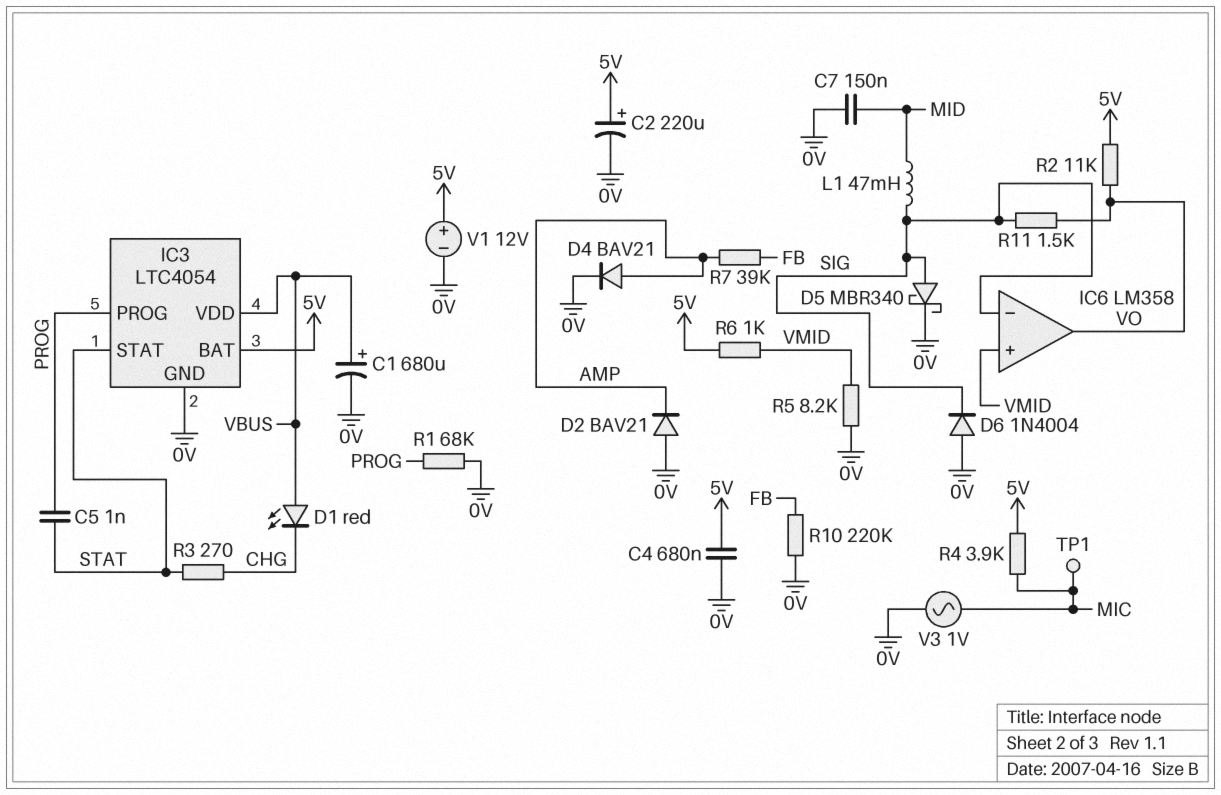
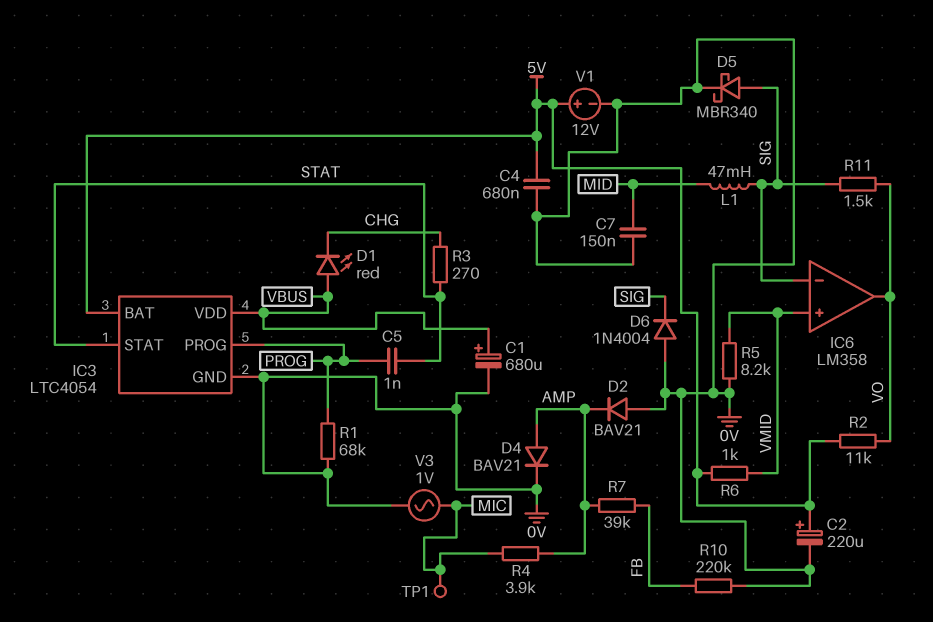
R4: 3.9k (5V, MIC) -> 3.9k (AMP, MIC)

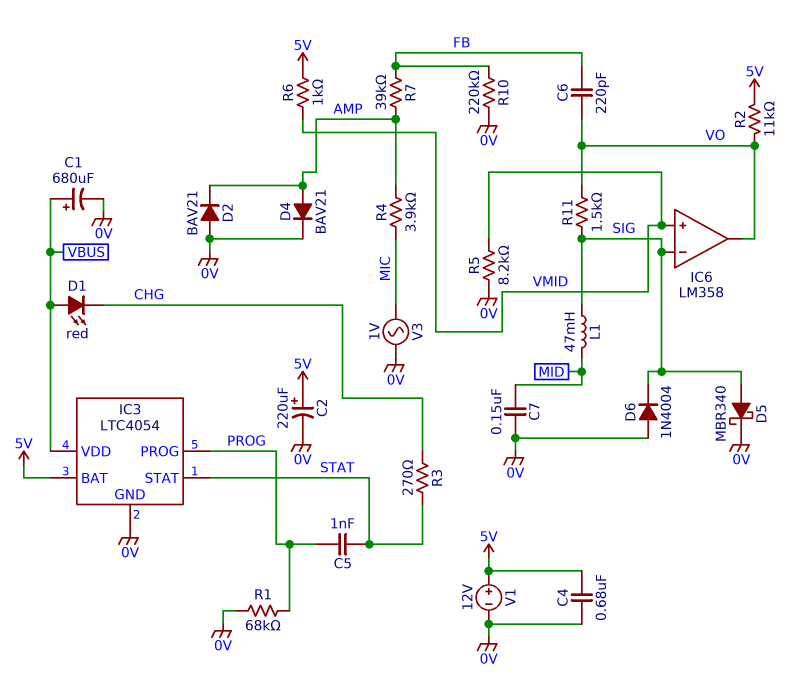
C6: none -> 220pF (FB, VO)
TP1: test point (MIC) -> none

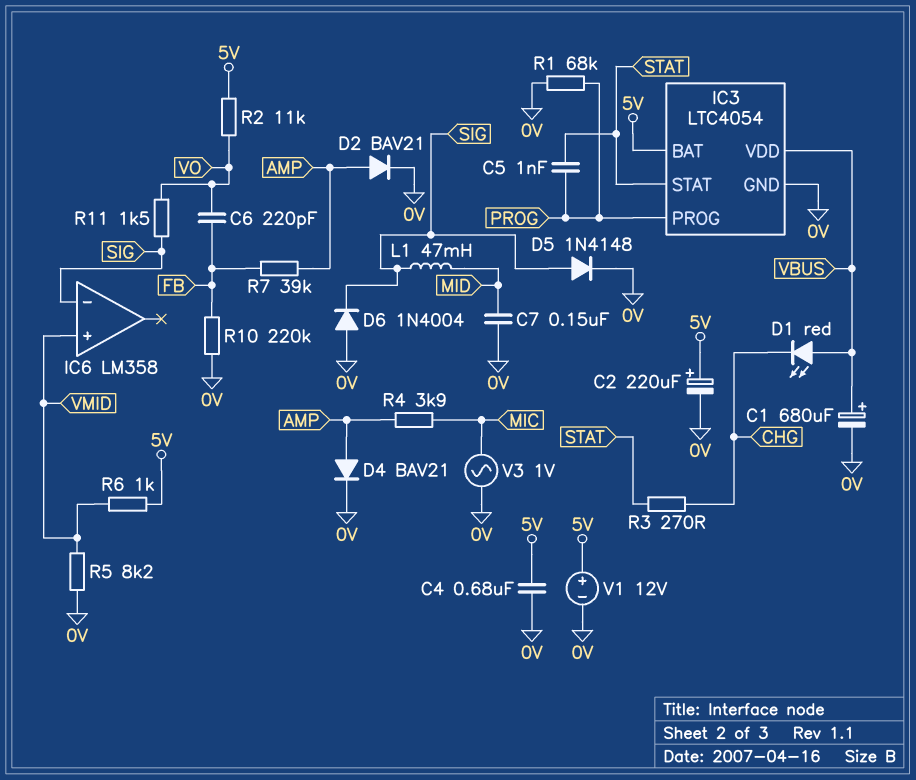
D2: diode BAV21 (A 0V, K AMP) -> diode BAV21 (A AMP, K 0V)
D5: schottky MBR340 (A SIG, K 0V) -> diode 1N4148 (A SIG, K 0V)
IC6 pin out: VO -> none

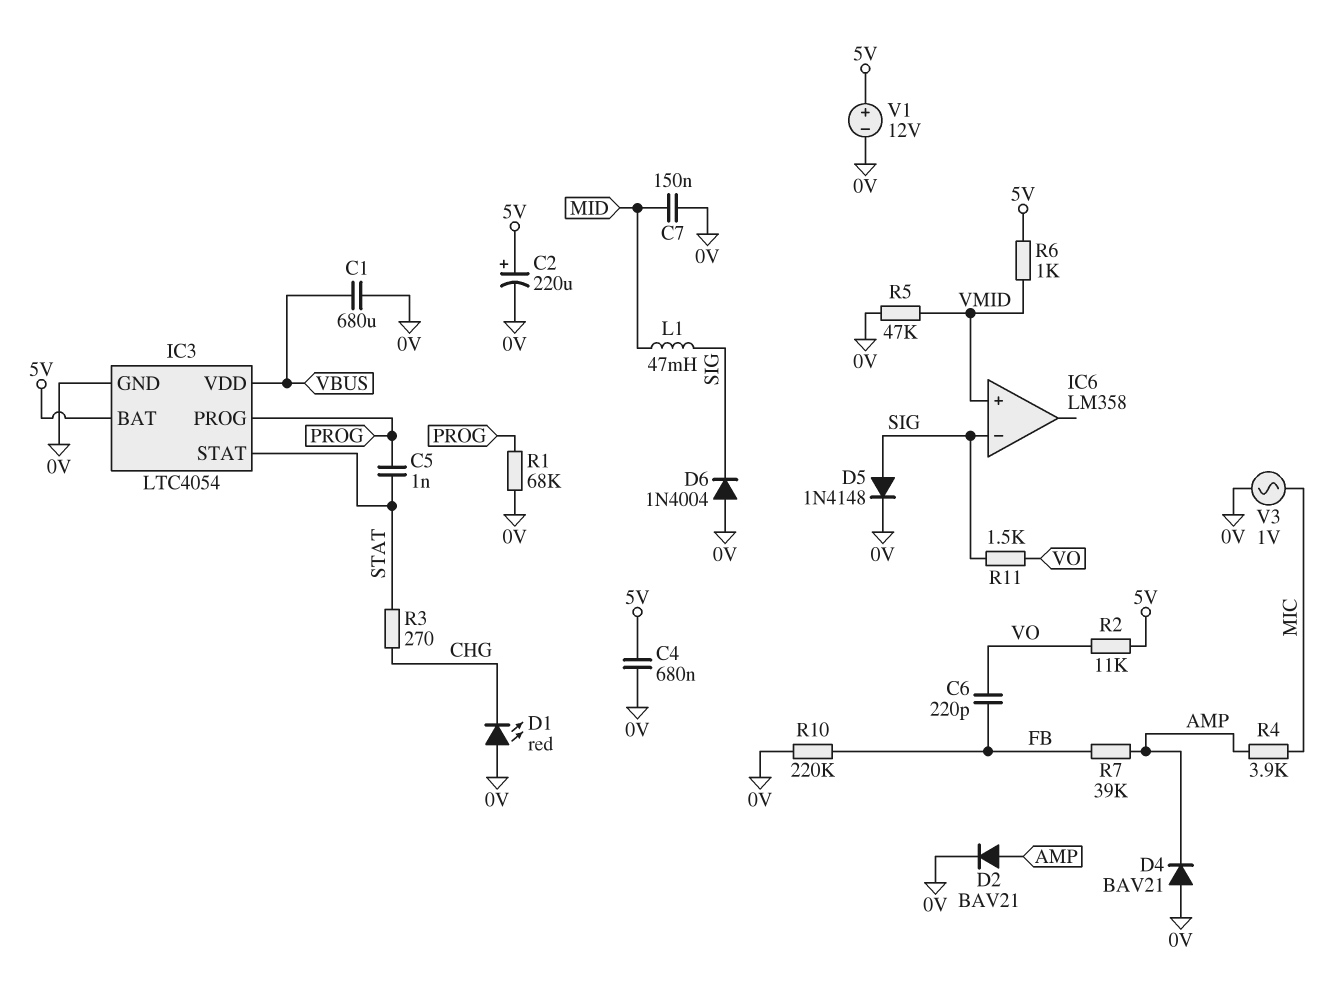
C1: 680uF (plus VBUS, minus 0V) -> 680uF (0V, VBUS)
D1: LED red (A VBUS, K CHG) -> LED red (A 0V, K CHG)
D4: diode BAV21 (A AMP, K 0V) -> diode BAV21 (A 0V, K AMP)
R5: 8.2k (0V, VMID) -> 47k (0V, VMID)

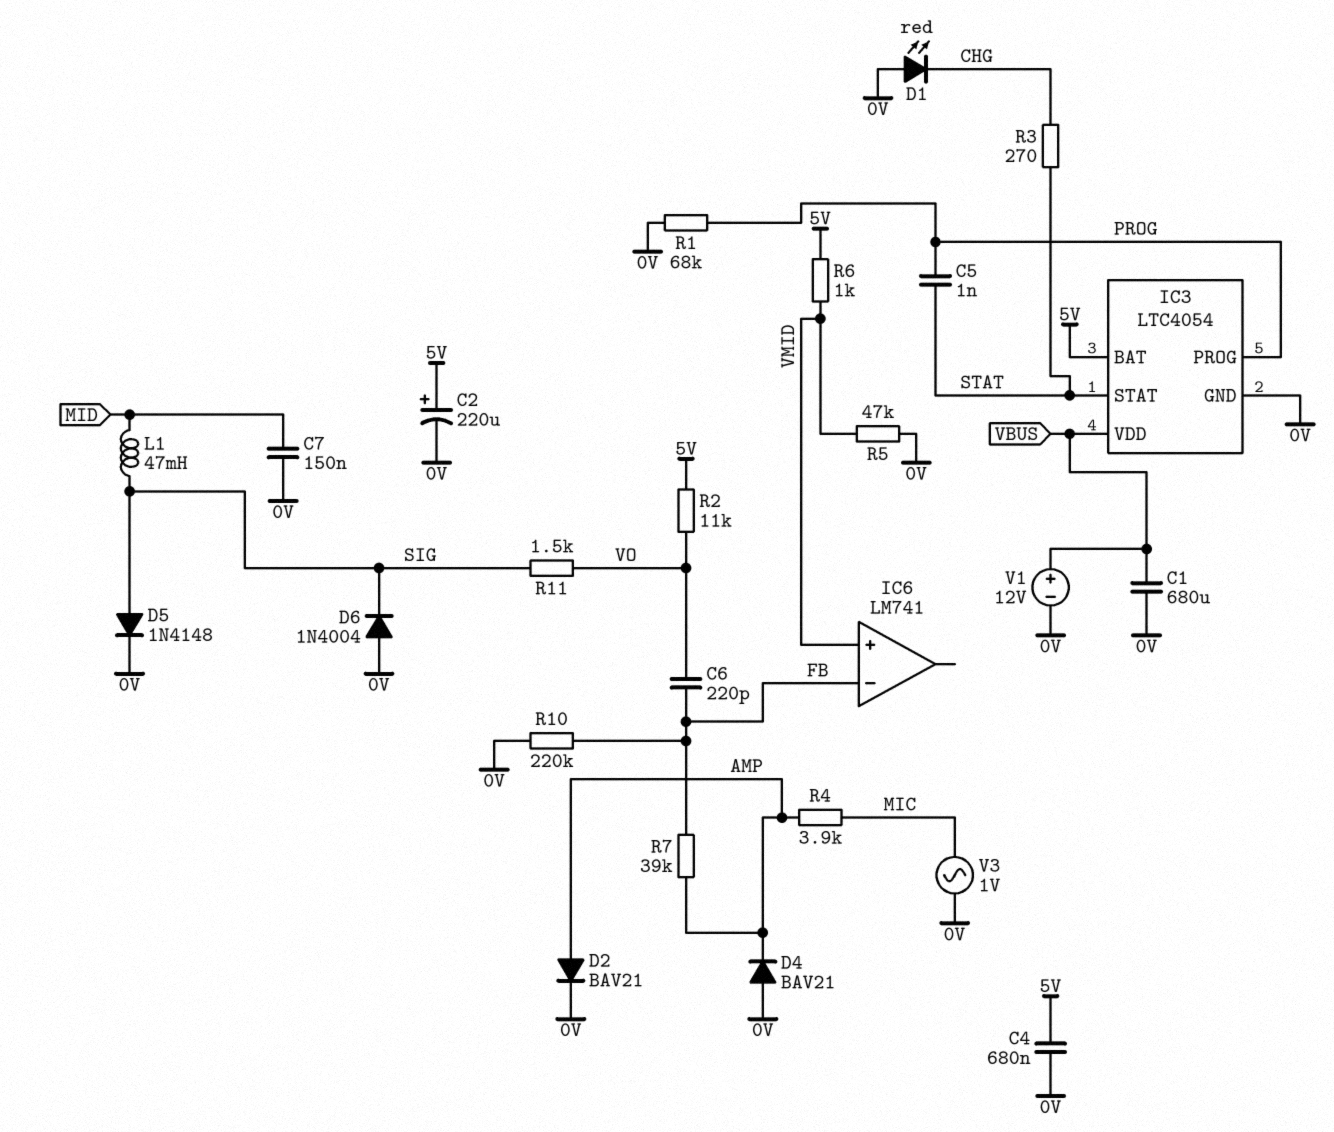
IC6: LM358 -> LM741
IC6 pin in-: SIG -> FB
V1: 12V (plus 5V, minus 0V) -> 12V (plus VBUS, minus 0V)

